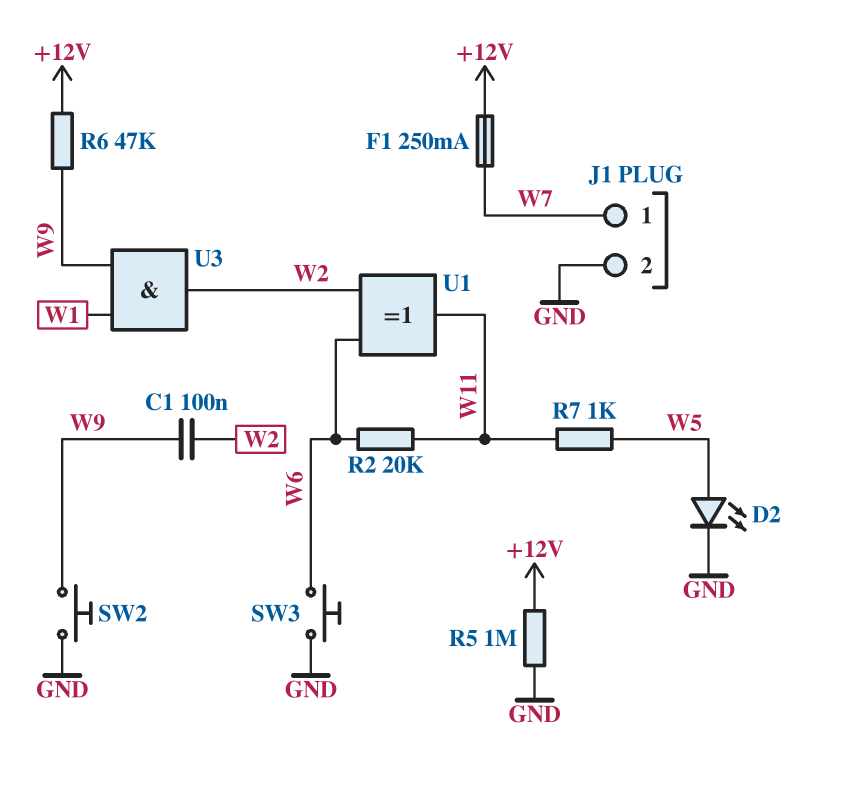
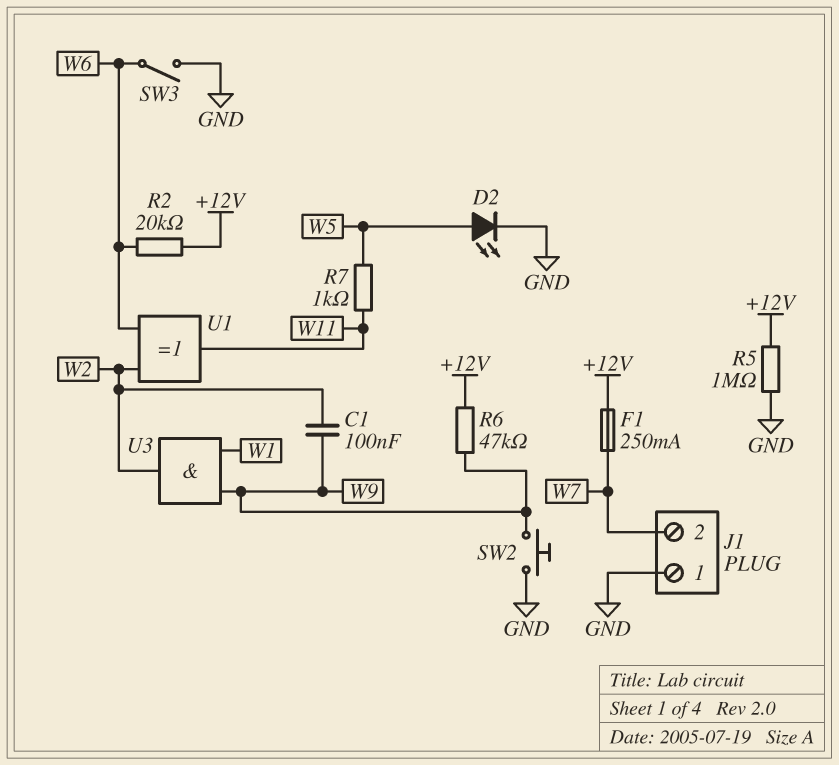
J1 pin 1: W7 -> GND
J1 pin 2: GND -> W7
R2: 20k (W6, W11) -> 20k (+12V, W6)
SW3: button (GND, W6) -> switch (GND, W6)

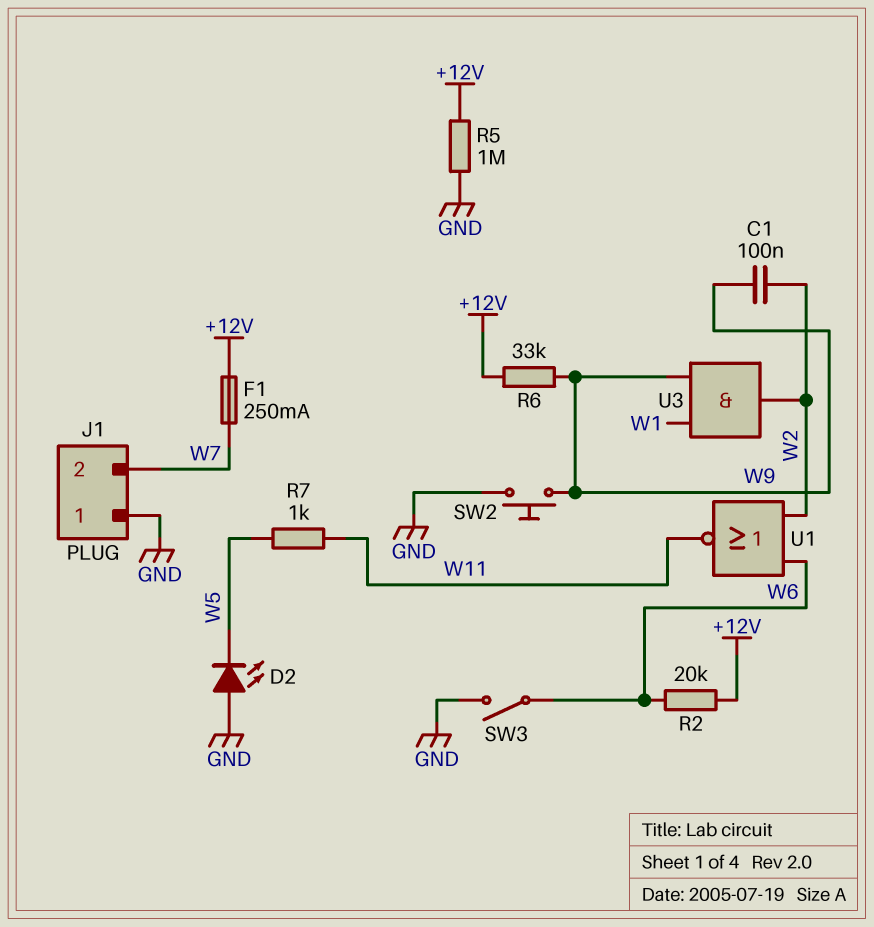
D2: LED (A W5, K GND) -> LED (A GND, K W5)
R6: 47k (+12V, W9) -> 33k (+12V, W9)
U1: XOR (in W2, in W6, out W11) -> NOR (in W2, in W6, out W11)

